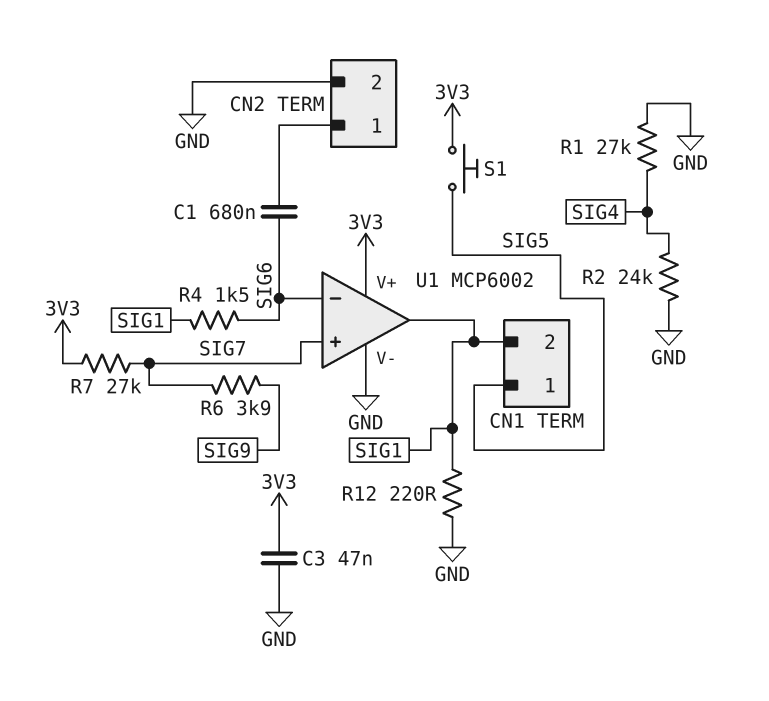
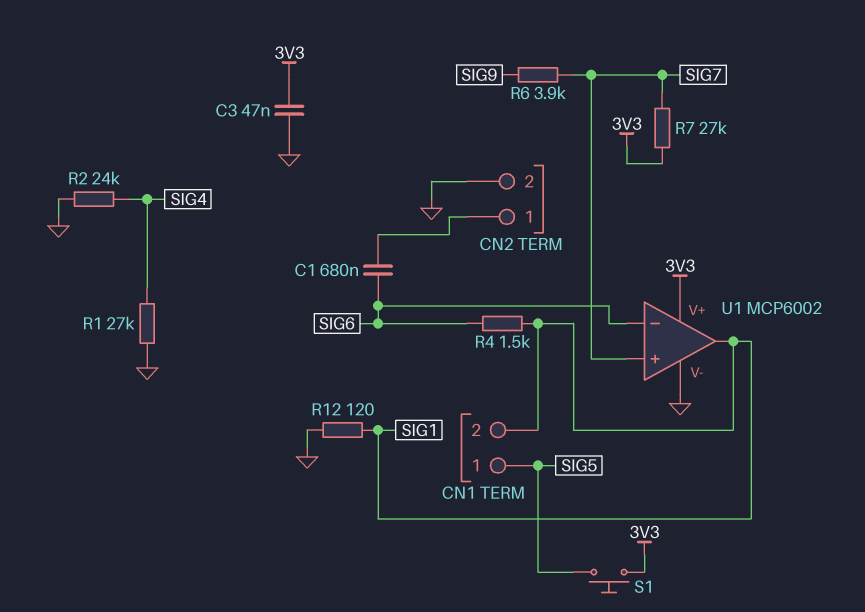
R12: 220 (GND, SIG1) -> 120 (GND, SIG1)

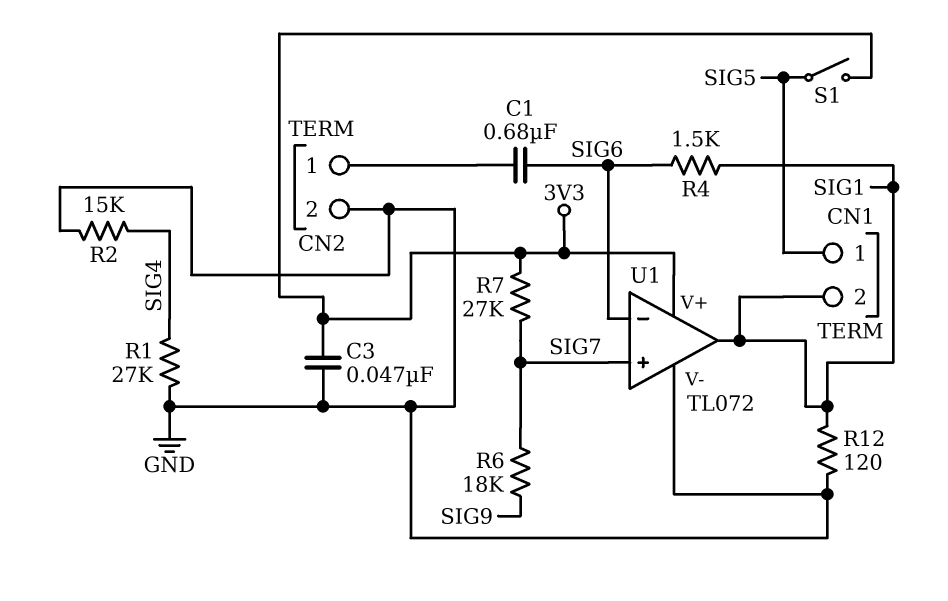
R2: 24k (GND, SIG4) -> 15k (GND, SIG4)
R6: 3.9k (SIG7, SIG9) -> 18k (SIG7, SIG9)
S1: button (3V3, SIG5) -> switch (3V3, SIG5)
U1: MCP6002 -> TL072

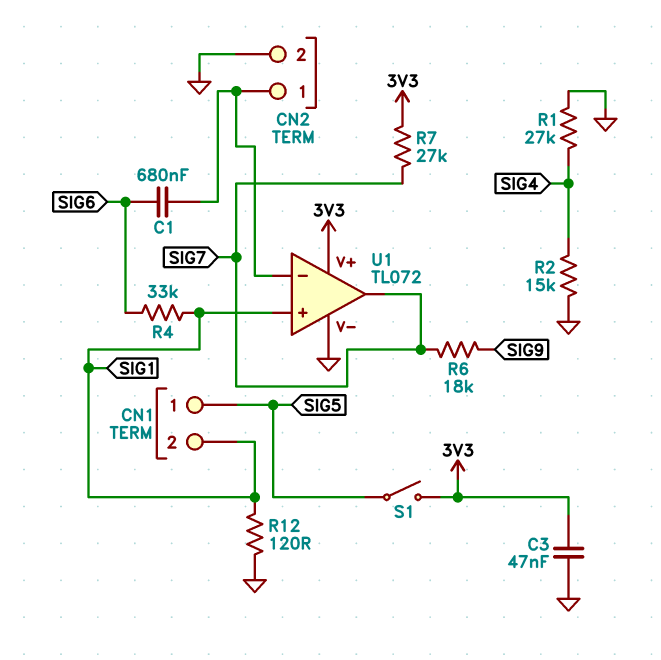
R4: 1.5k (SIG1, SIG6) -> 33k (SIG1, SIG6)
U1 pin in+: SIG7 -> SIG1
U1 pin in-: SIG6 -> CN2/1
U1 pin out: SIG1 -> SIG7

